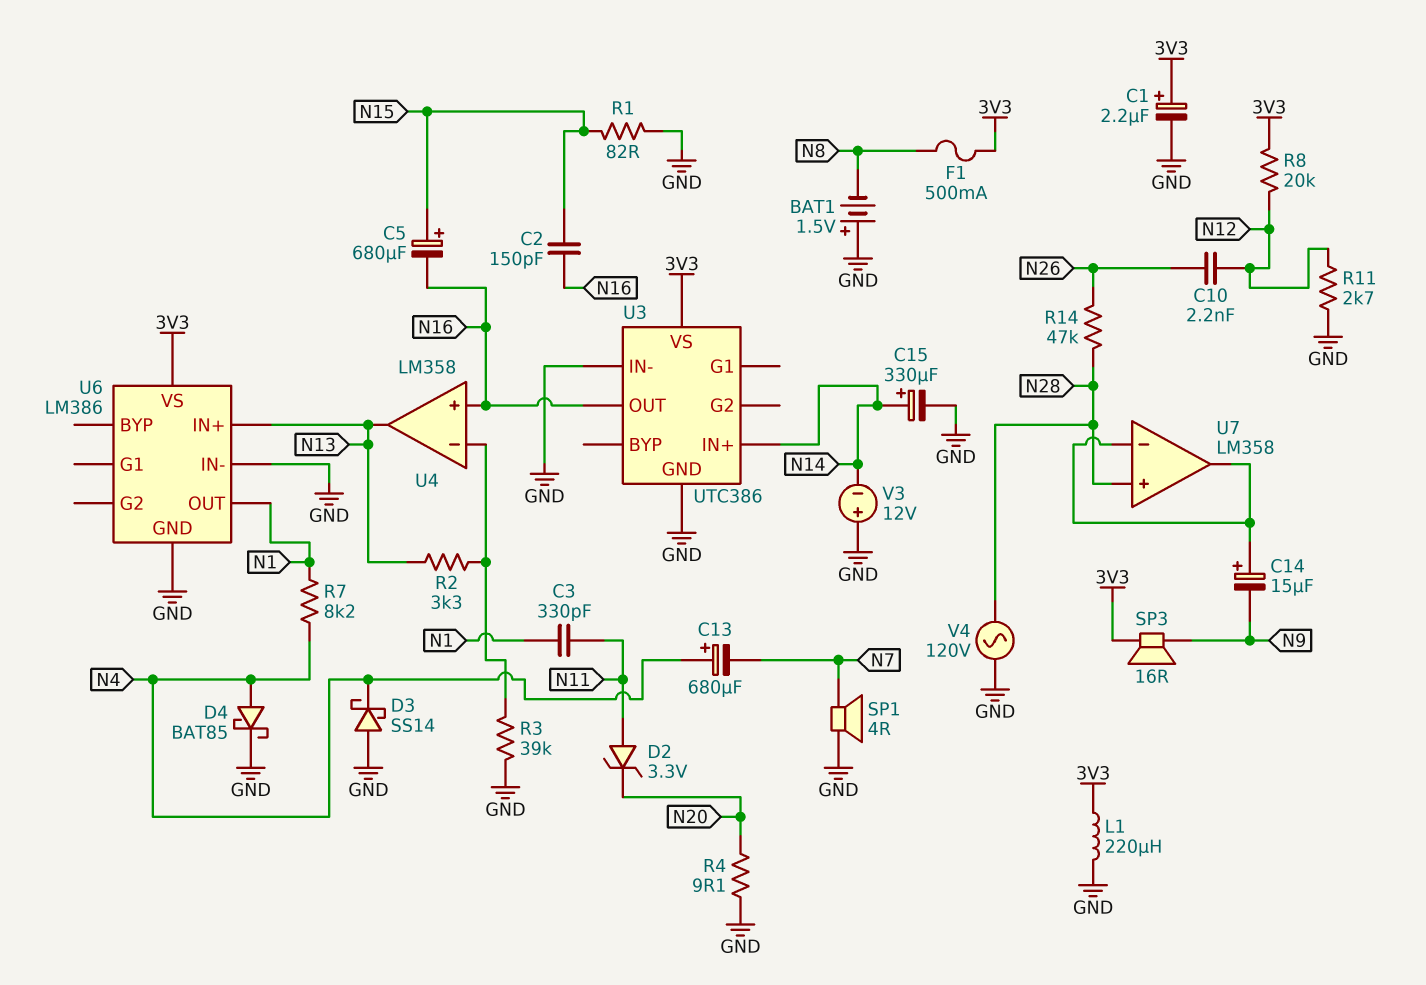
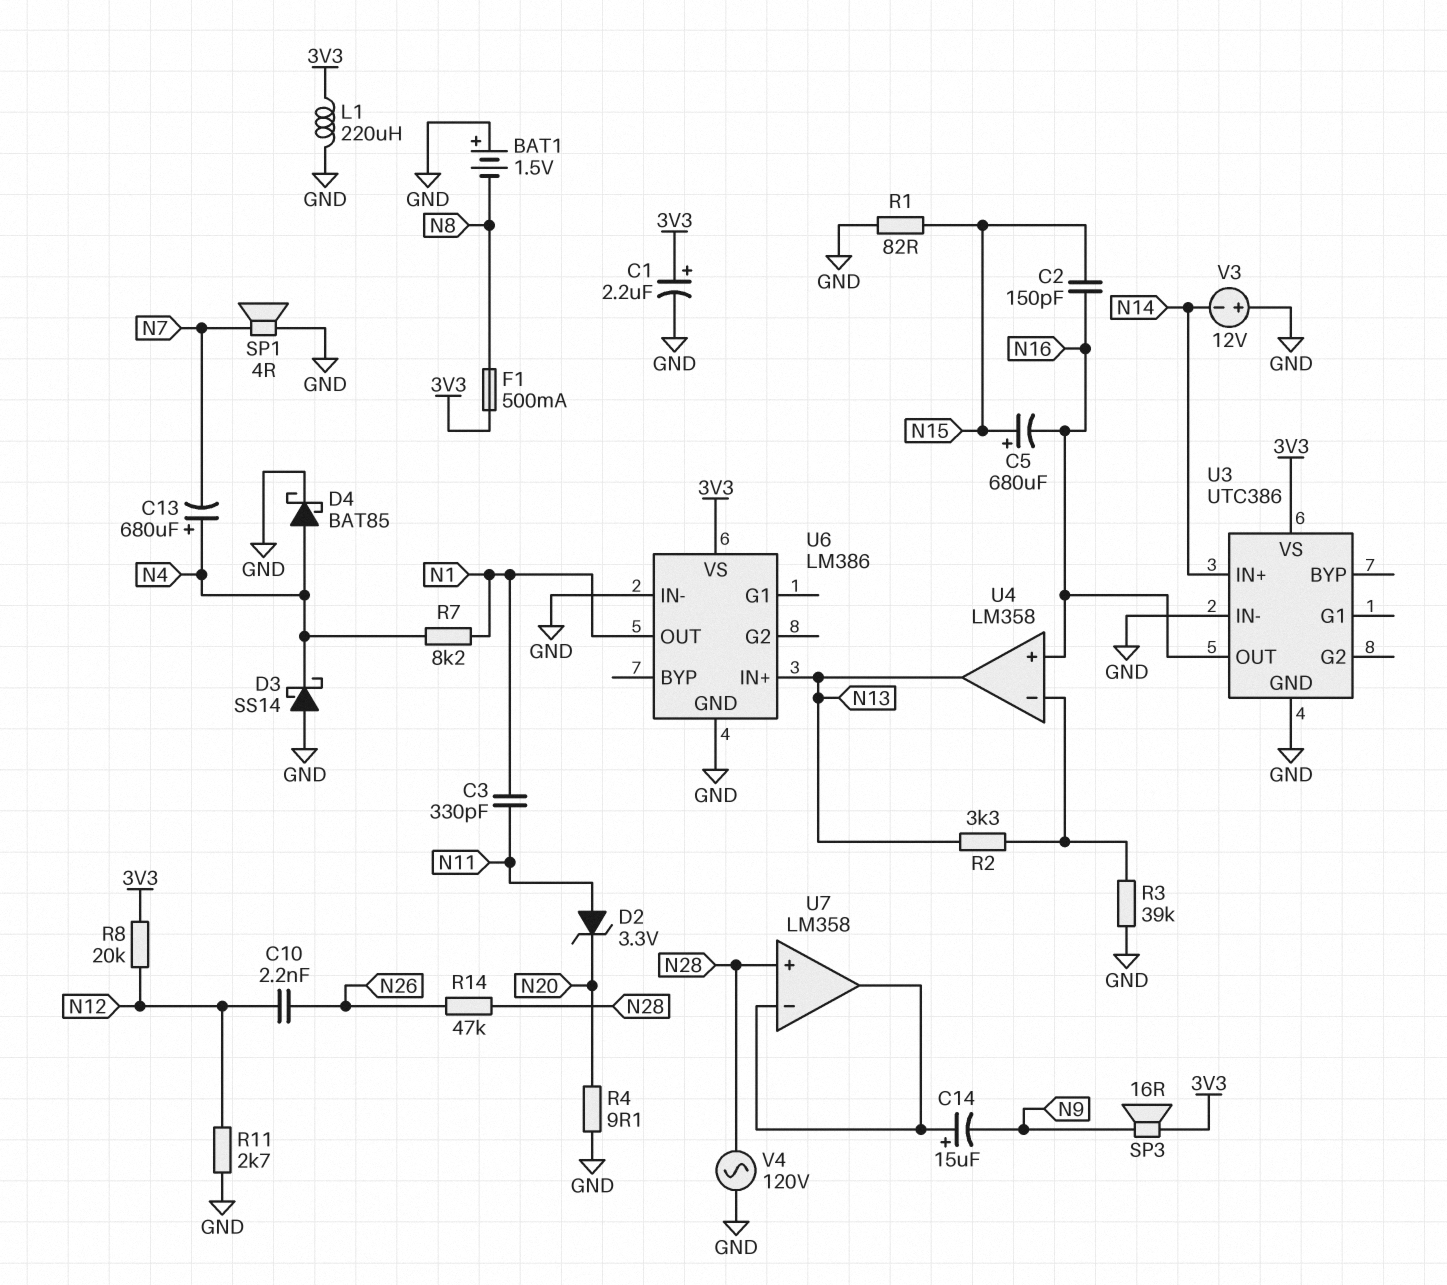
C15: 330uF (plus N14, minus GND) -> none

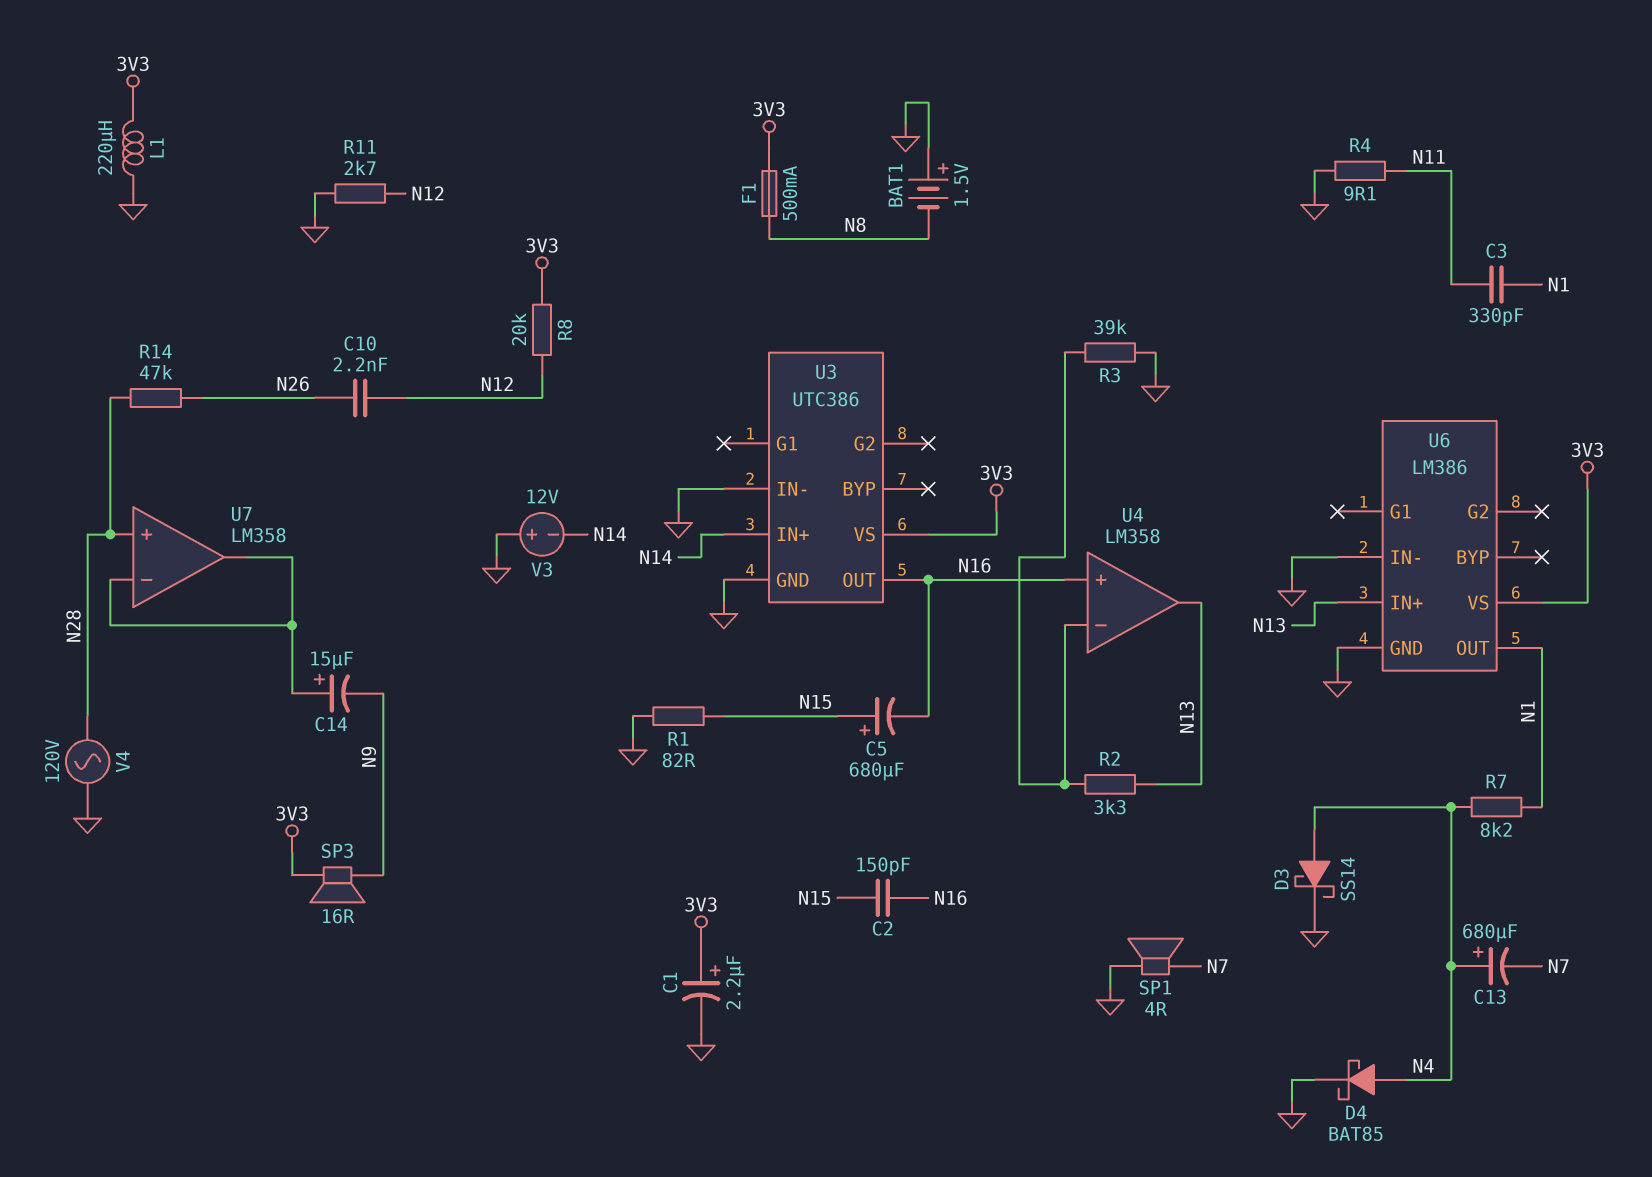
D2: zener 3.3V (A N11, K N20) -> none
D3: schottky SS14 (A GND, K N4) -> schottky SS14 (A N4, K GND)
R4: 9.1 (GND, N20) -> 9.1 (GND, N11)

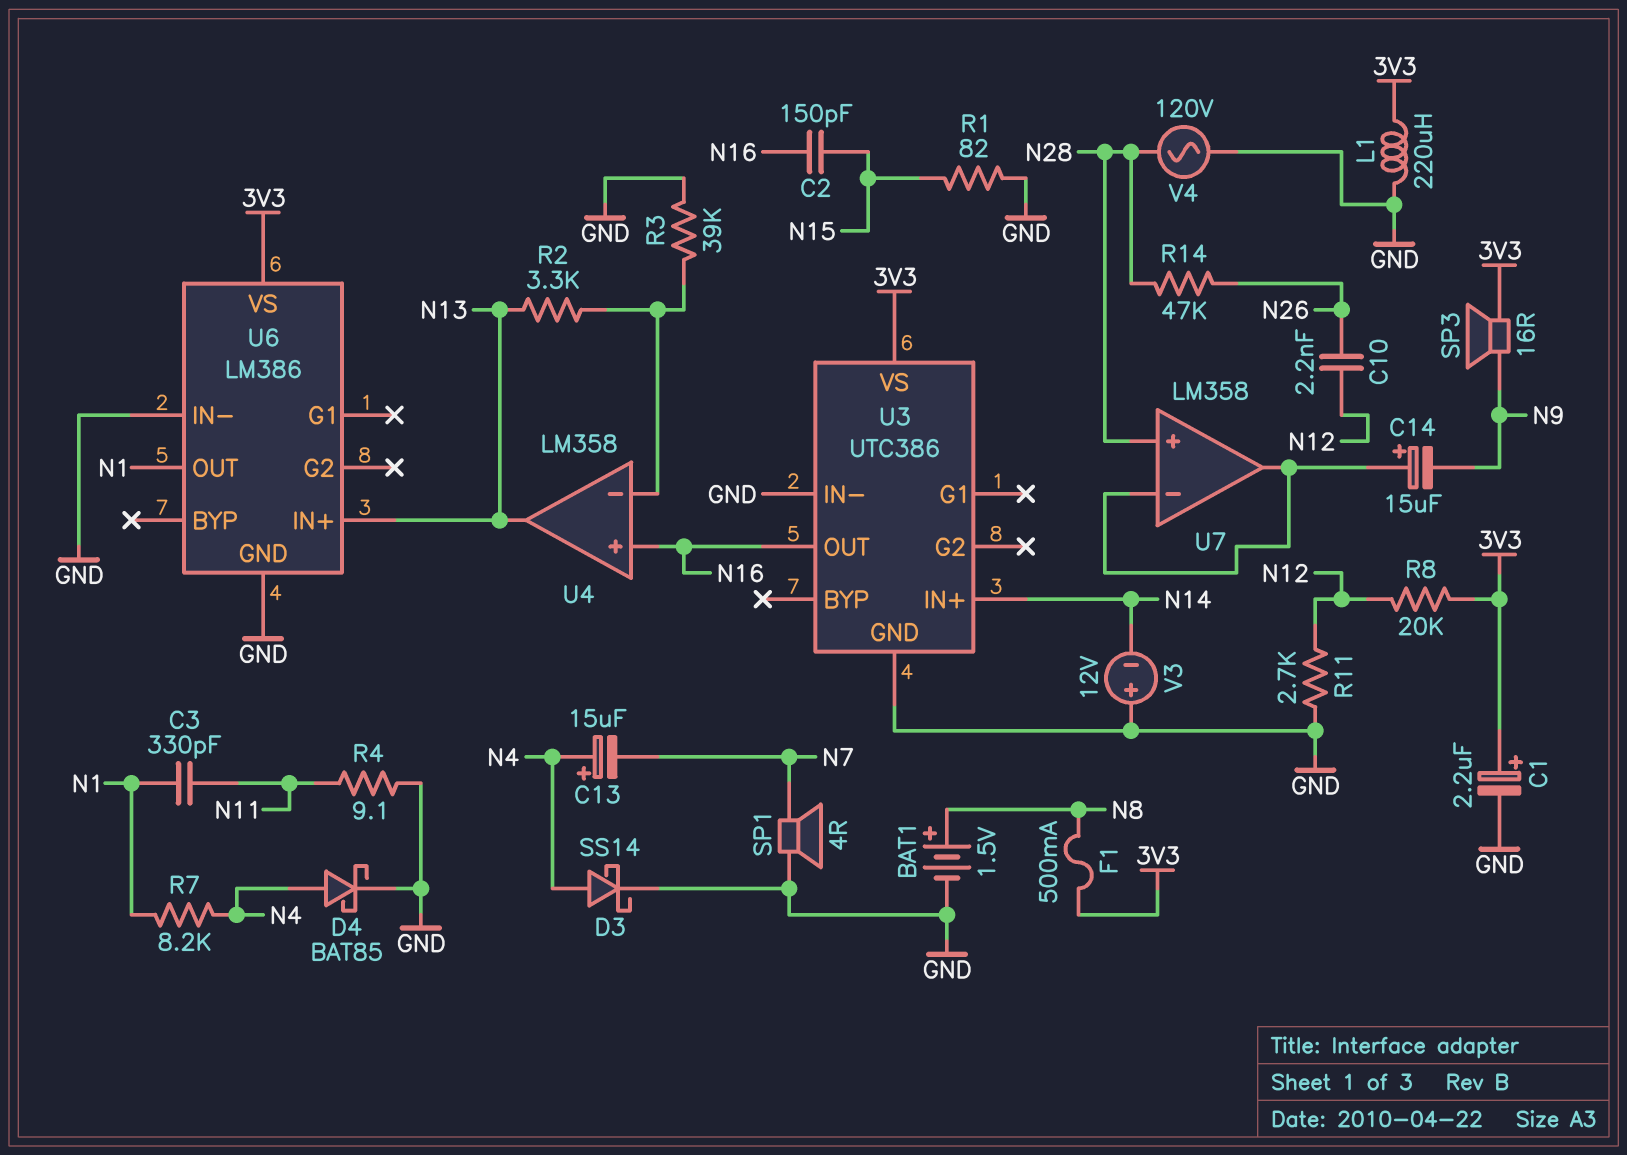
BAT1: 1.5V (plus GND, minus N8) -> 1.5V (plus N8, minus GND)
C5: 680uF (plus N15, minus N16) -> none
C13: 680uF (plus N4, minus N7) -> 15uF (plus N4, minus N7)

